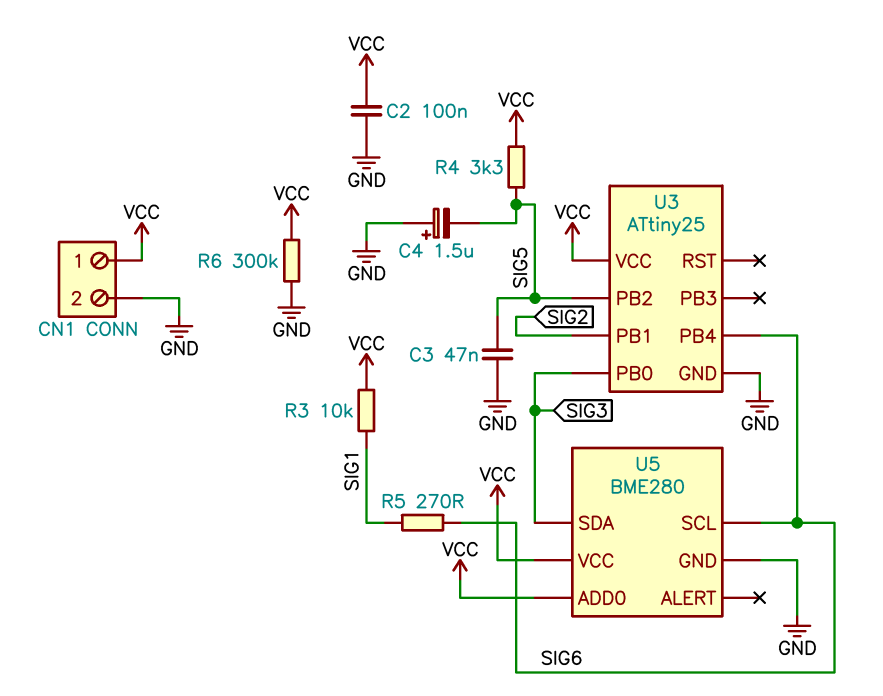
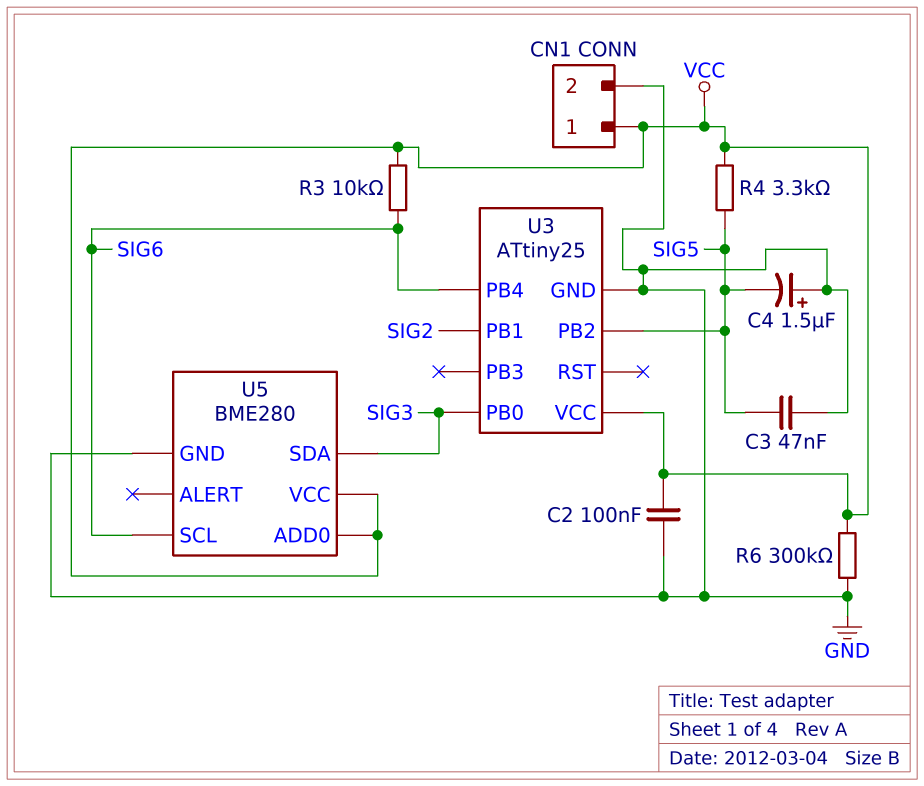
R3: 10k (SIG1, VCC) -> 10k (SIG6, VCC)
R5: 270 (SIG1, SIG6) -> none

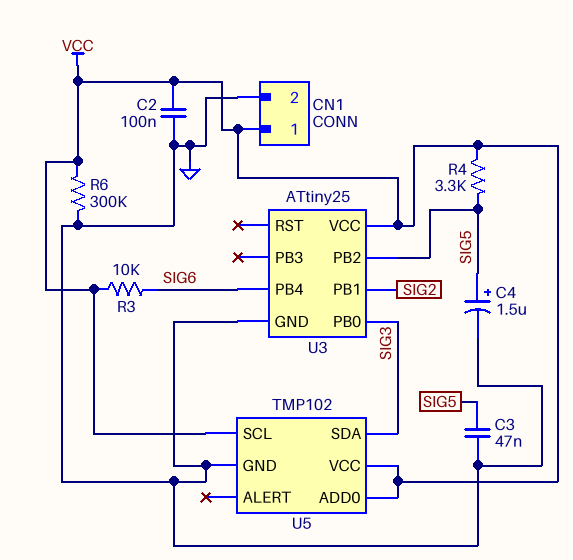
C4: 1.5uF (plus GND, minus SIG5) -> 1.5uF (plus SIG5, minus GND)
U5: BME280 -> TMP102
U5 pin SCL: SIG6 -> VCC

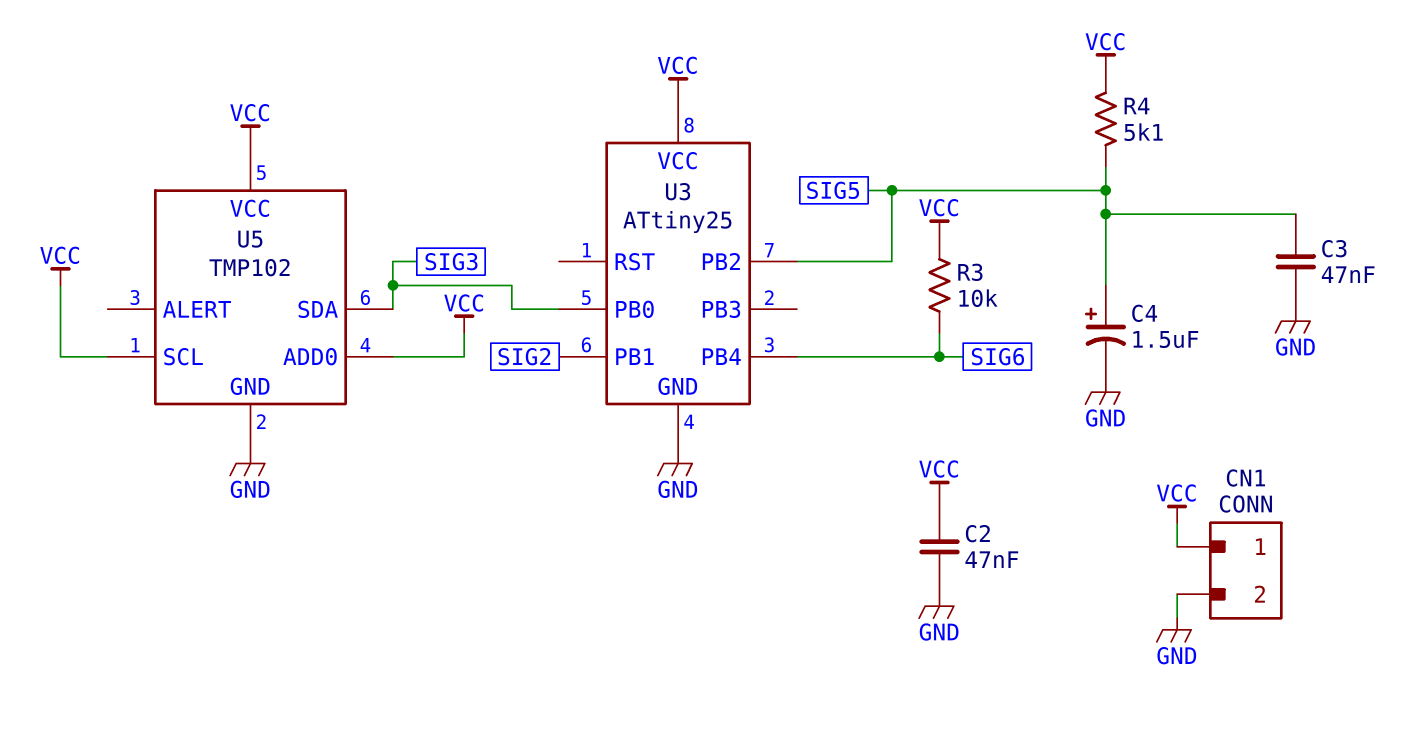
C2: 100nF (GND, VCC) -> 47nF (GND, VCC)
R4: 3.3k (SIG5, VCC) -> 5.1k (SIG5, VCC)
R6: 300k (GND, VCC) -> none

